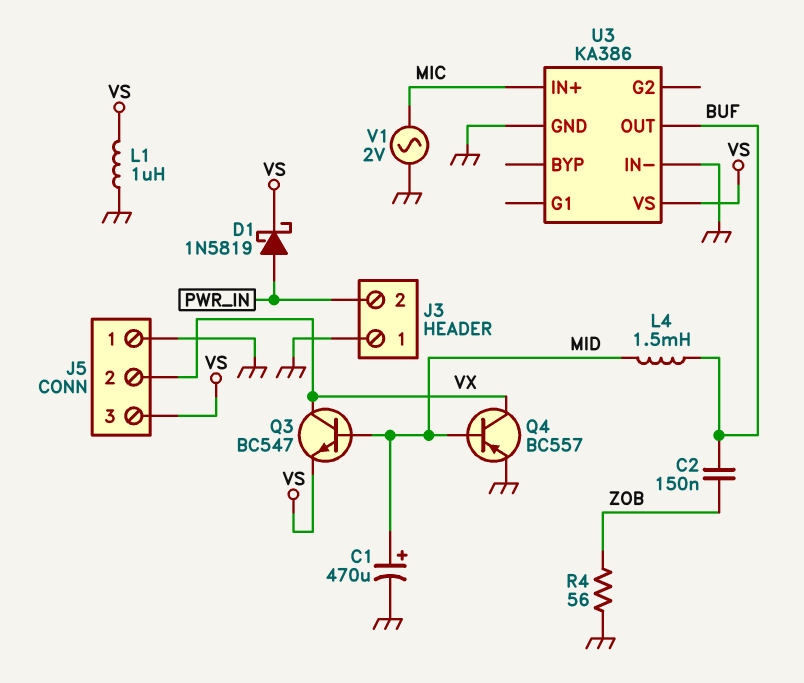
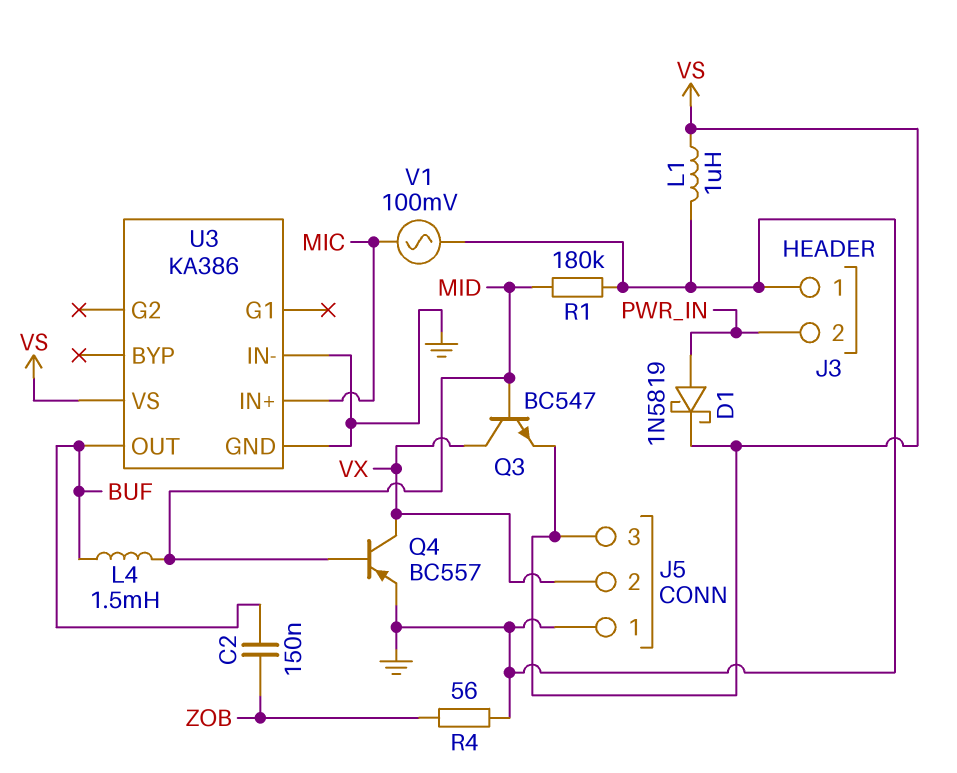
C1: 470uF (plus MID, minus GND) -> none
R1: none -> 180k (GND, MID)
V1: AC 2V (GND, MIC) -> AC 100mV (GND, MIC)

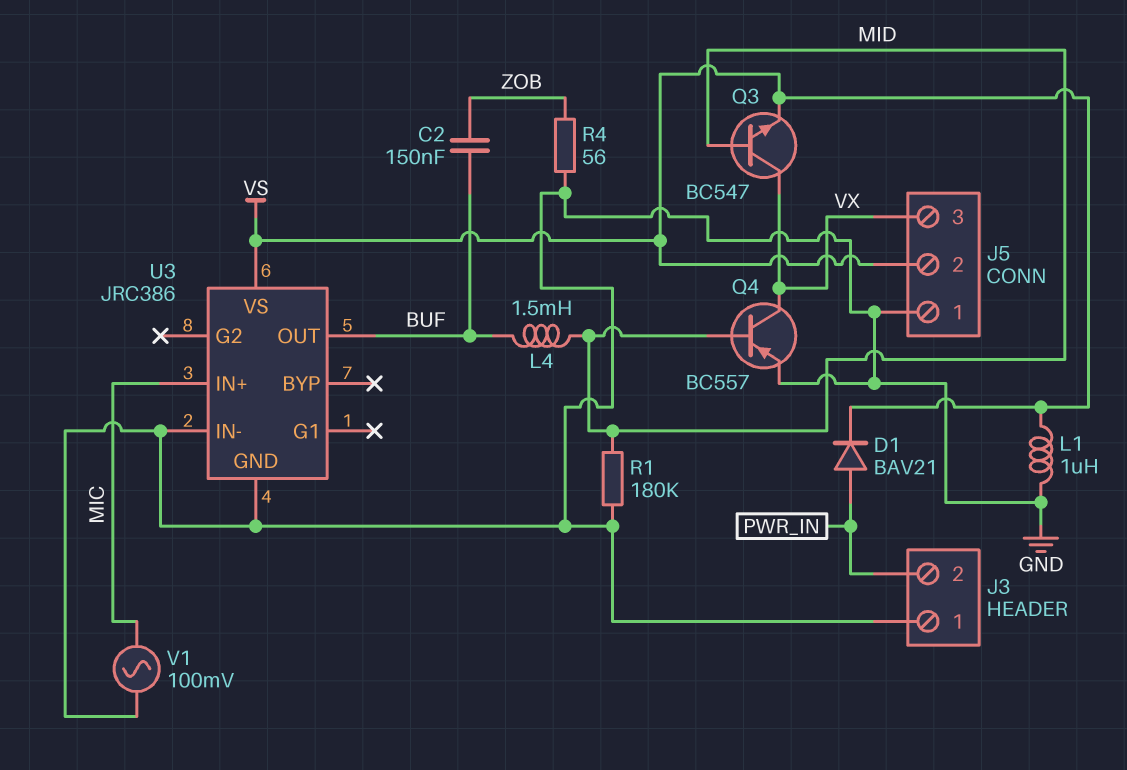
D1: schottky 1N5819 (A PWR_IN, K VS) -> diode BAV21 (A PWR_IN, K VS)
J5 pin 2: VX -> VS
J5 pin 3: VS -> VX
U3: KA386 -> JRC386

